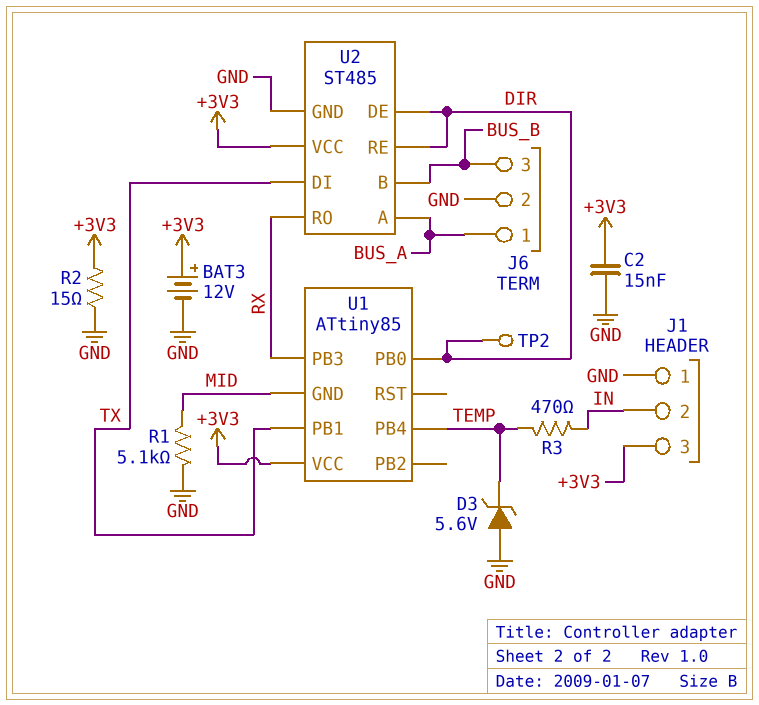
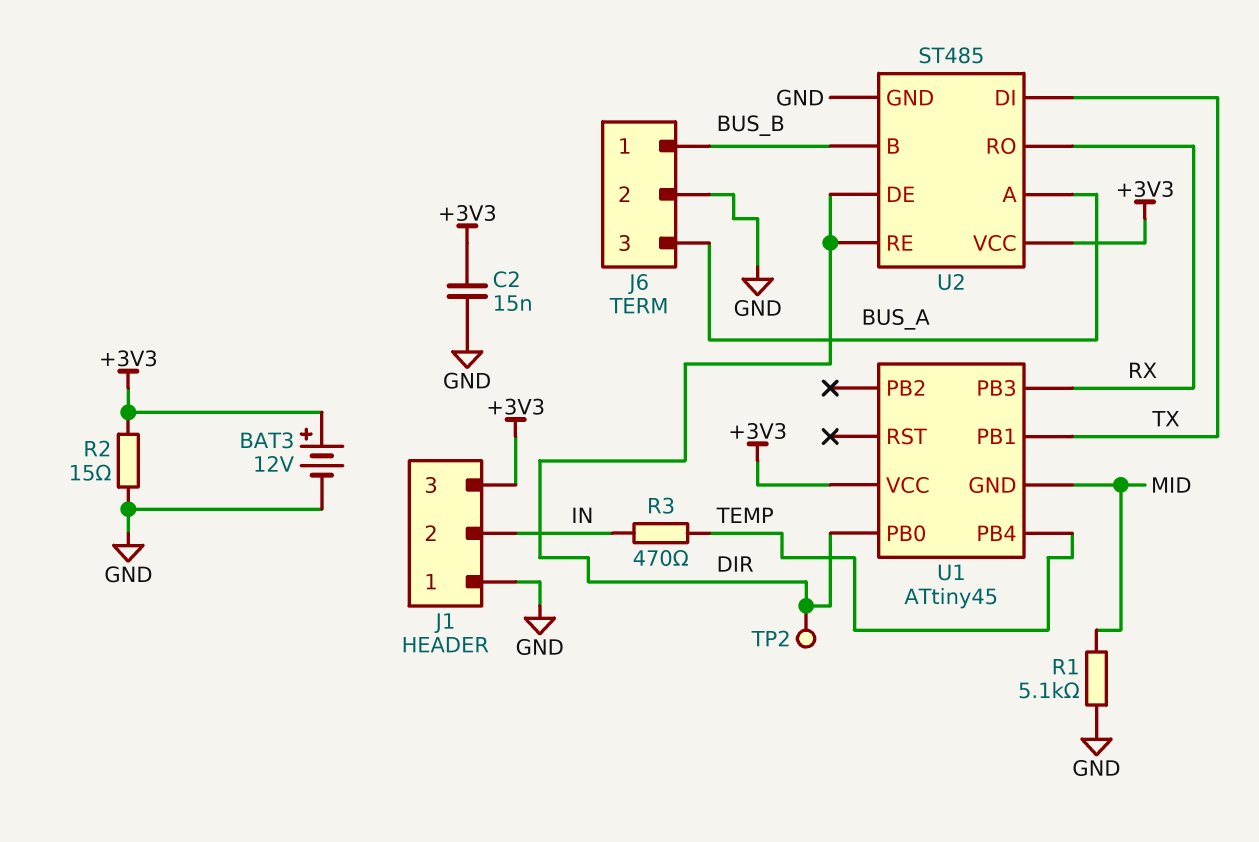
D3: zener 5.6V (A GND, K TEMP) -> none
J6 pin 1: BUS_A -> BUS_B
J6 pin 3: BUS_B -> BUS_A
U1: ATtiny85 -> ATtiny45

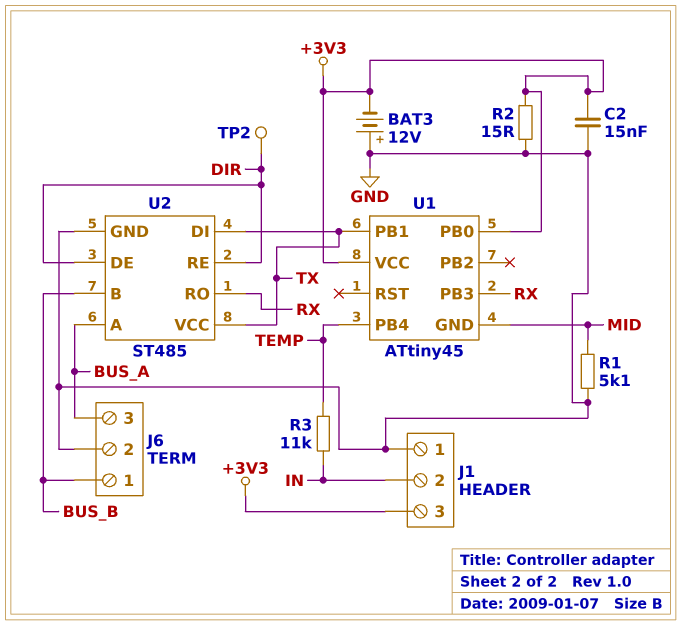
BAT3: 12V (plus +3V3, minus GND) -> 12V (plus GND, minus +3V3)
R3: 470 (IN, TEMP) -> 11k (IN, TEMP)
U1 pin PB0: DIR -> +3V3
U2 pin VCC: +3V3 -> TX

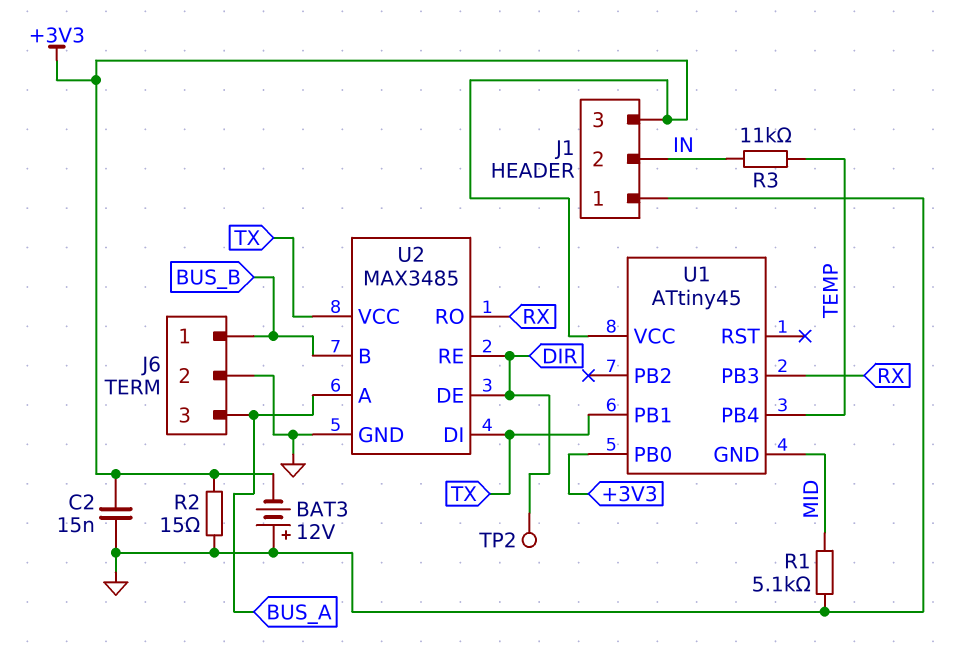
U2: ST485 -> MAX3485

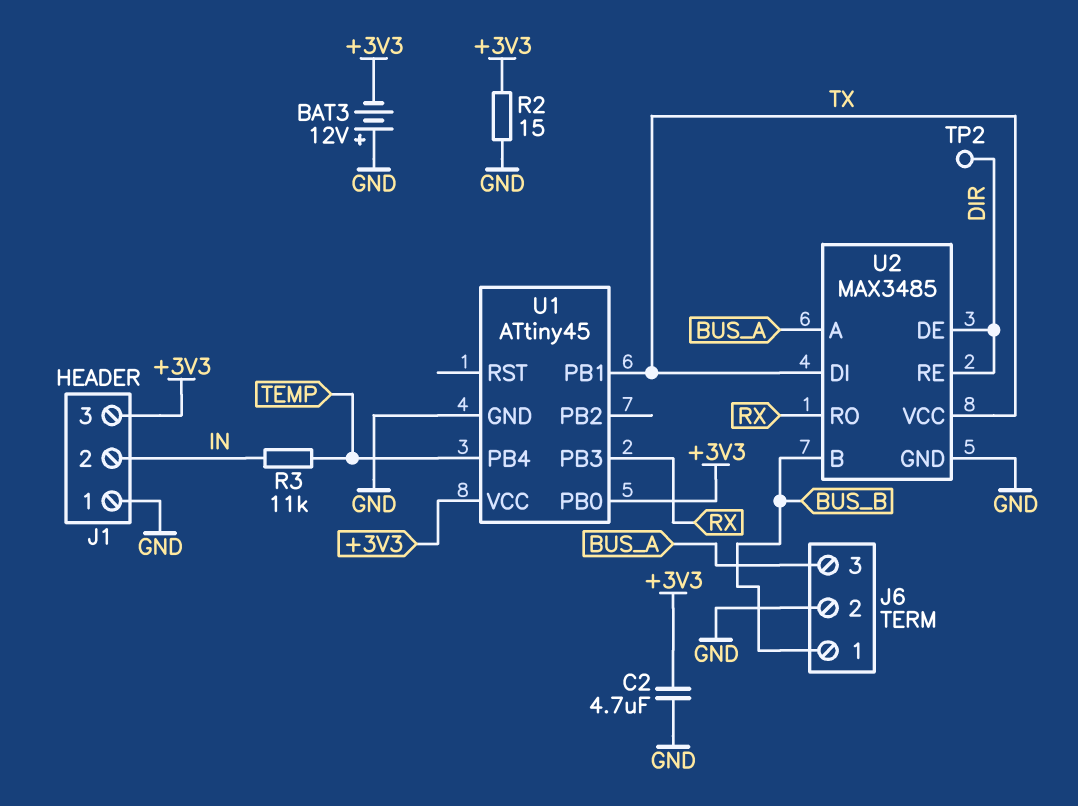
C2: 15nF (+3V3, GND) -> 4.7uF (+3V3, GND)
R1: 5.1k (GND, MID) -> none
U1 pin GND: MID -> GND

